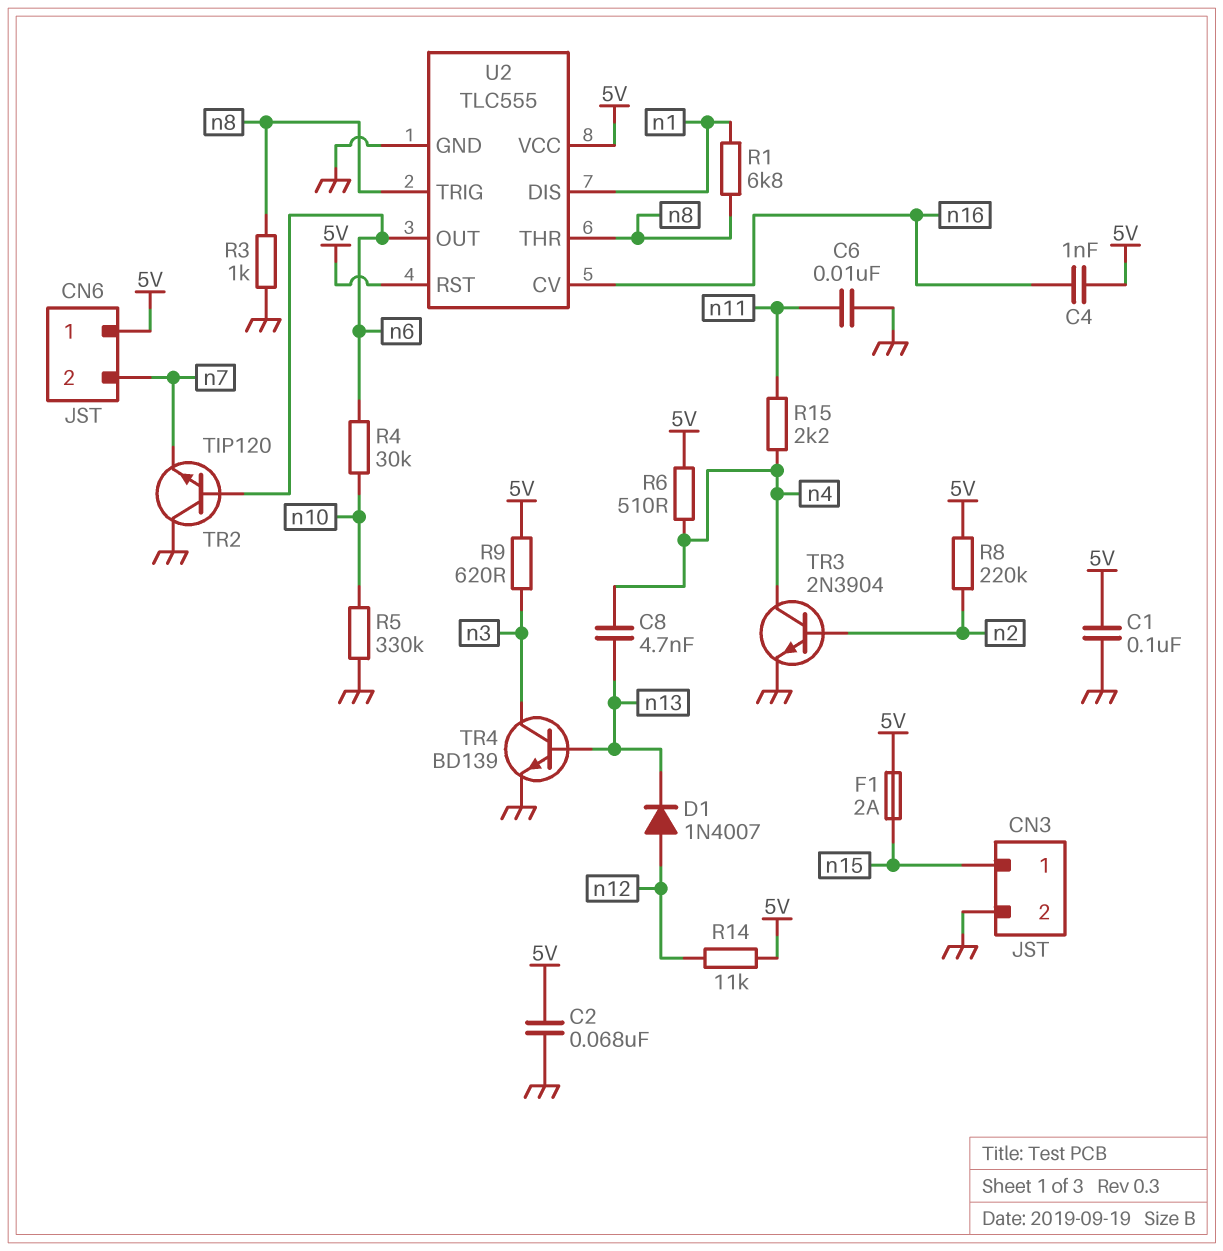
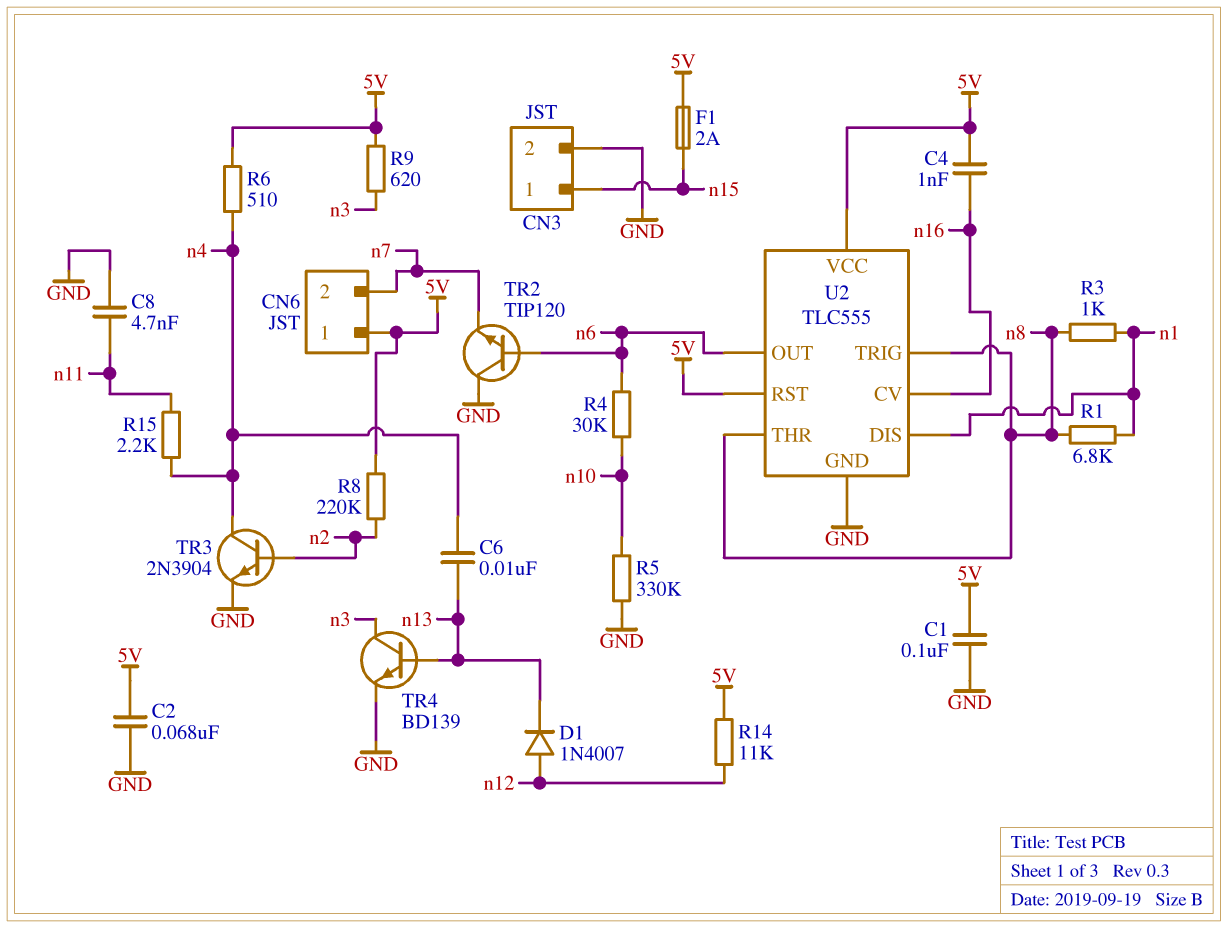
C6: 10nF (GND, n11) -> 10nF (n4, n13)
C8: 4.7nF (n4, n13) -> 4.7nF (GND, n11)
R3: 1k (GND, n8) -> 1k (n1, n8)

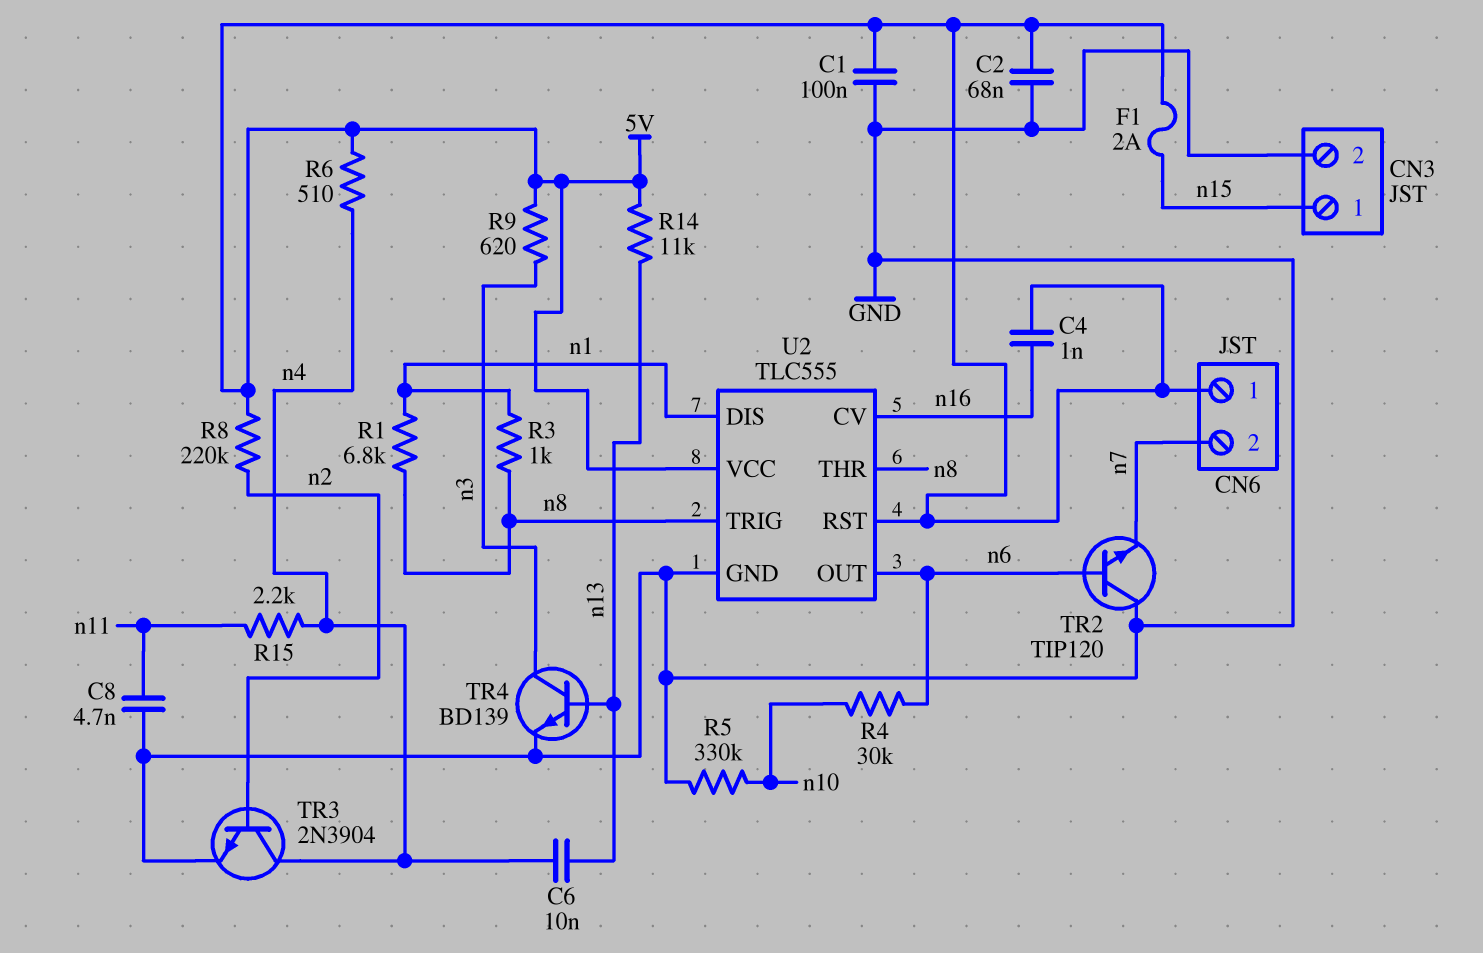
D1: diode 1N4007 (A n12, K n13) -> none
R14: 11k (5V, n12) -> 11k (5V, n13)

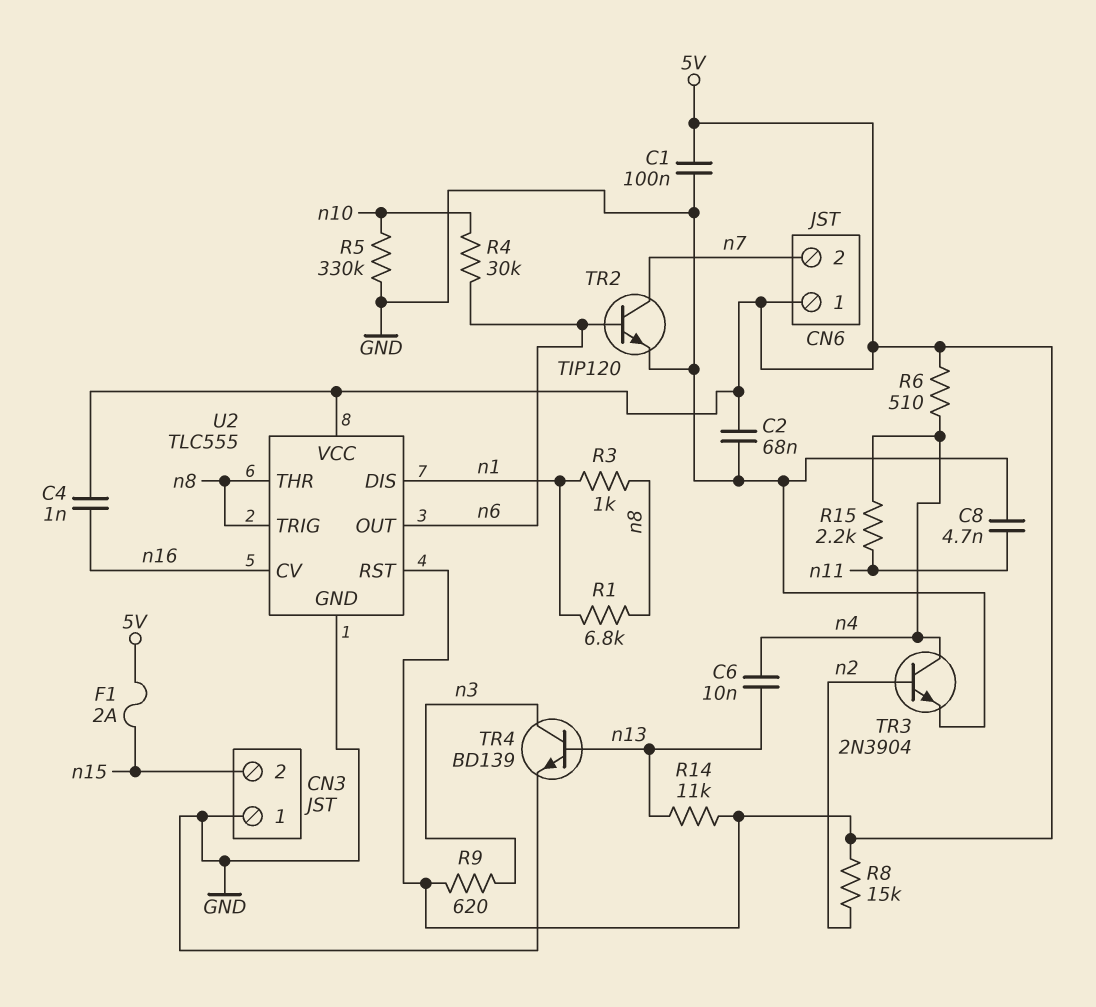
CN3 pin 1: n15 -> GND
CN3 pin 2: GND -> n15
R8: 220k (5V, n2) -> 15k (5V, n2)
TR2: NPN TIP120 (B n6, C GND, E n7) -> NPN TIP120 (B n6, C n7, E GND)

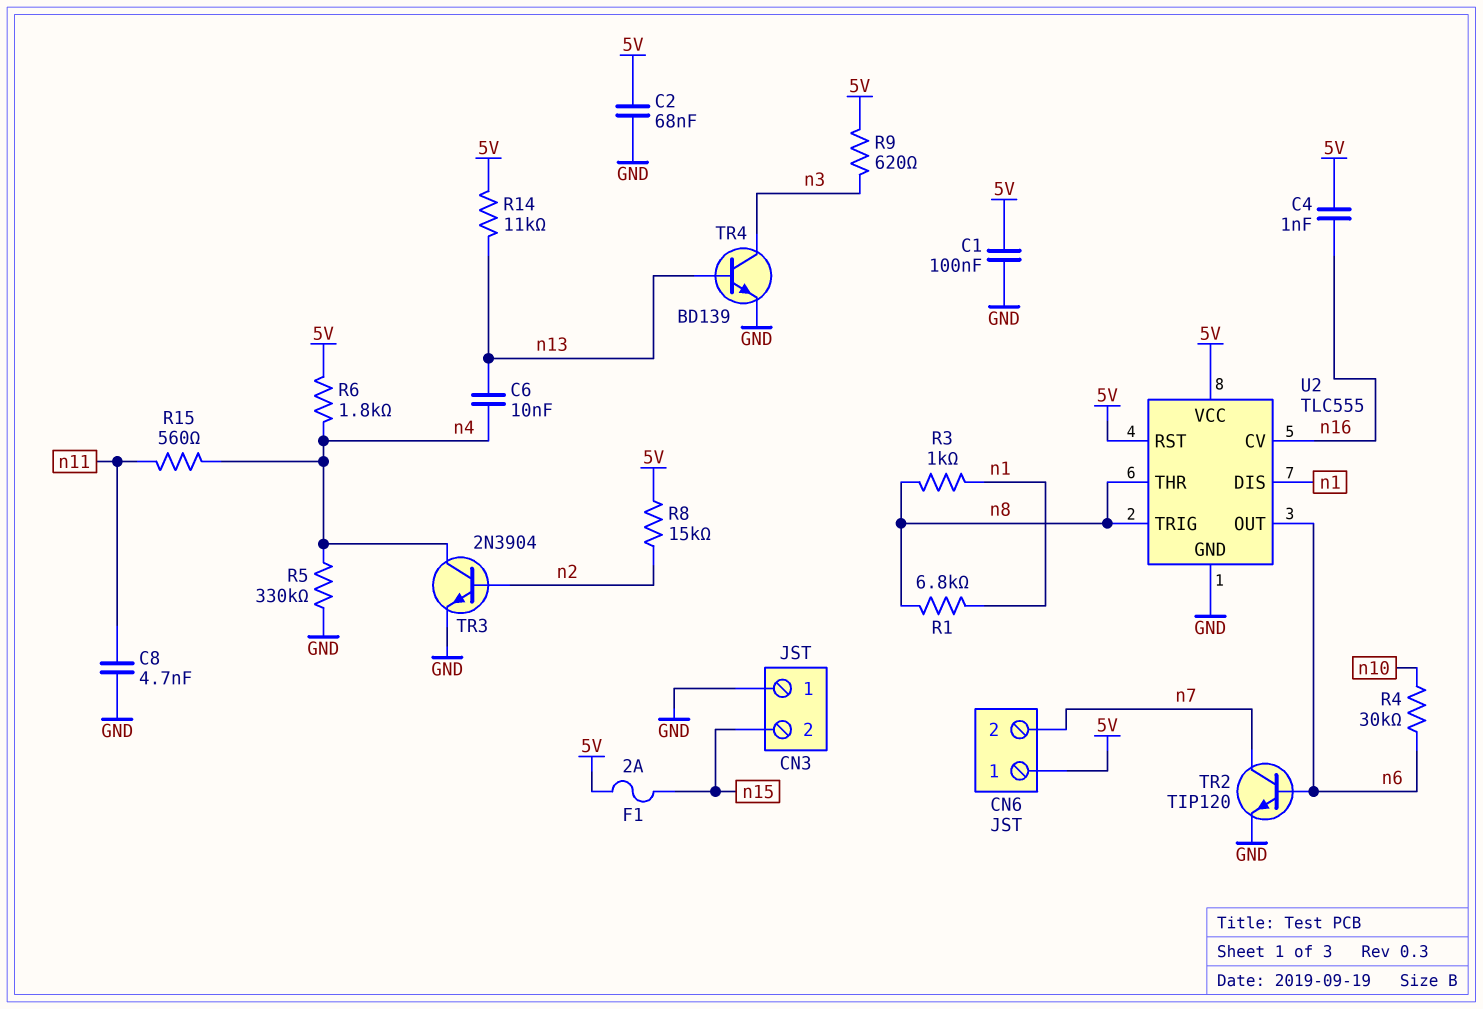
R5: 330k (GND, n10) -> 330k (GND, n4)
R6: 510 (5V, n4) -> 1.8k (5V, n4)
R15: 2.2k (n4, n11) -> 560 (n4, n11)

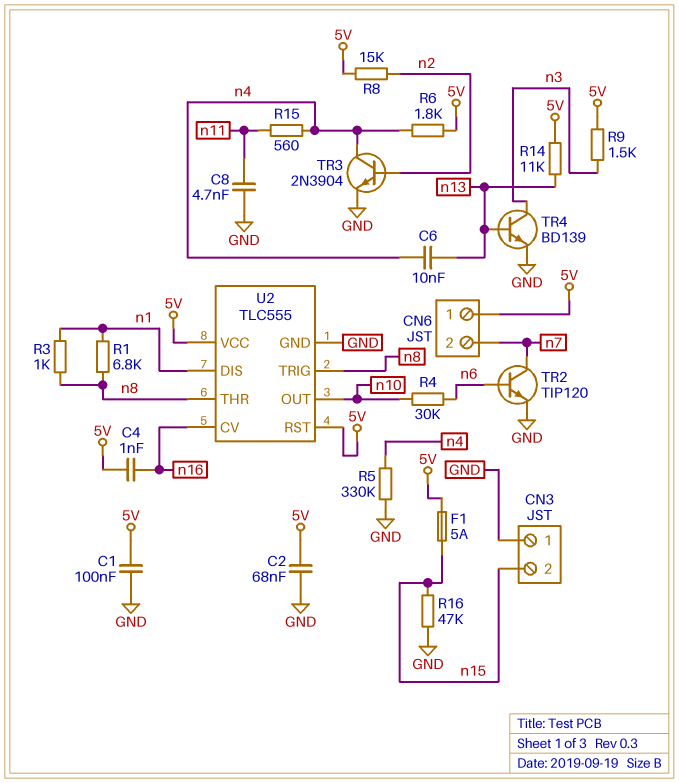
F1: 2A (5V, n15) -> 5A (5V, n15)
R9: 620 (5V, n3) -> 1.5k (5V, n3)
R16: none -> 47k (GND, n15)
U2 pin OUT: n6 -> n10

